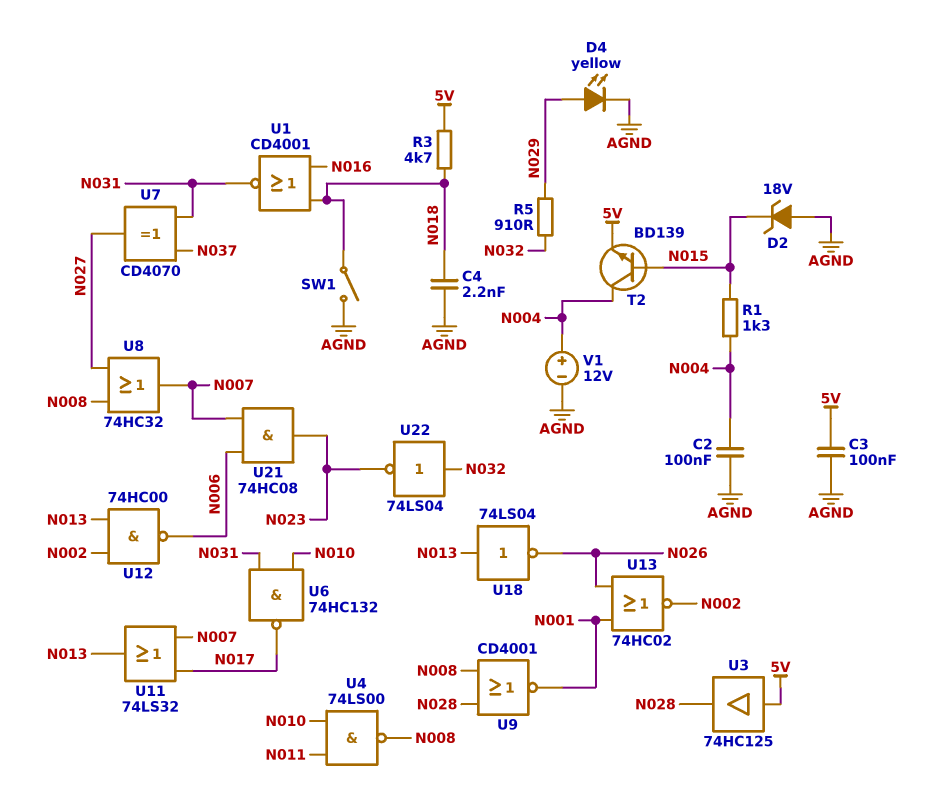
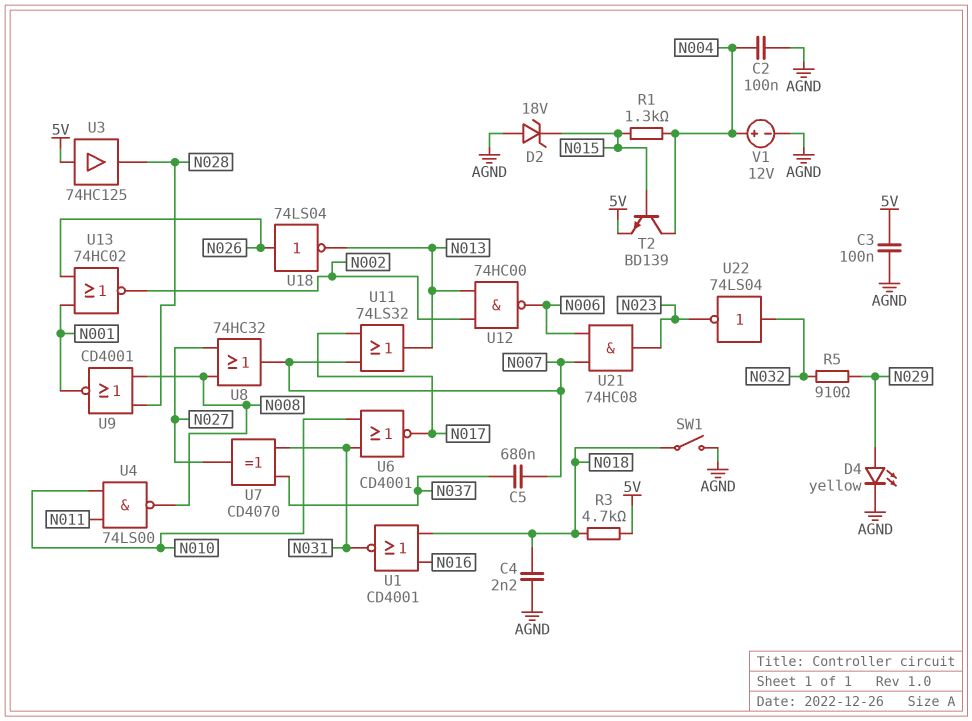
C5: none -> 680nF (N007, N037)
U6: NAND 74HC132 (in N010, in N031, out N017) -> NOR CD4001 (in N010, in N031, out N017)
U18: NOT 74LS04 (in N013, out N026) -> NOT 74LS04 (in N026, out N013)

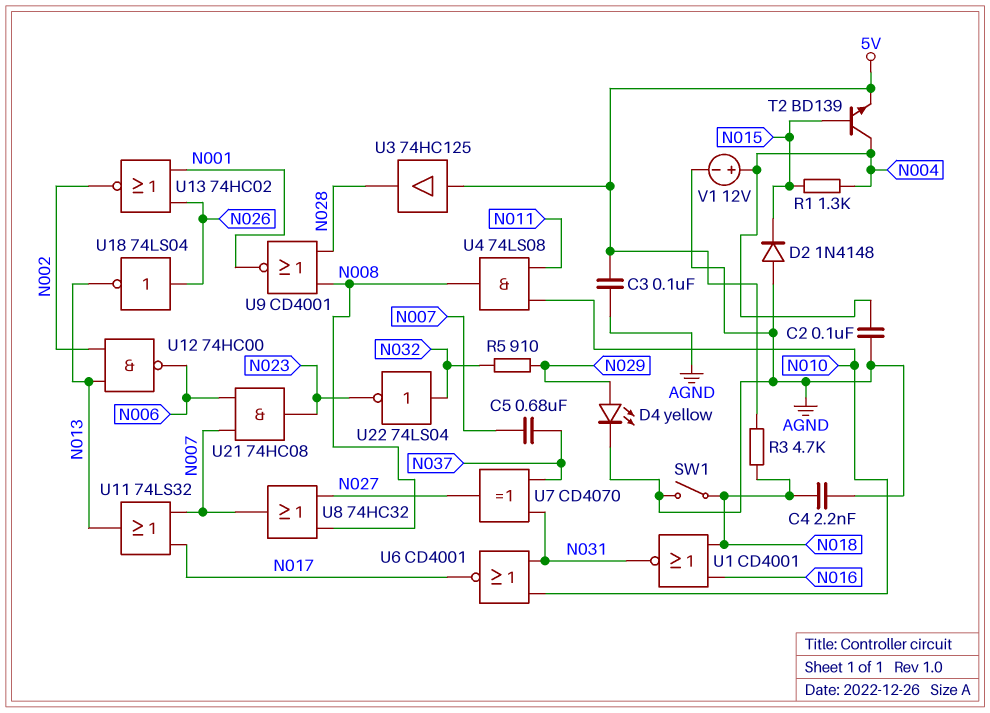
D2: zener 18V (A AGND, K N015) -> diode 1N4148 (A AGND, K N015)
U4: NAND 74LS00 (in N010, in N011, out N008) -> AND 74LS08 (in N010, in N011, out N008)

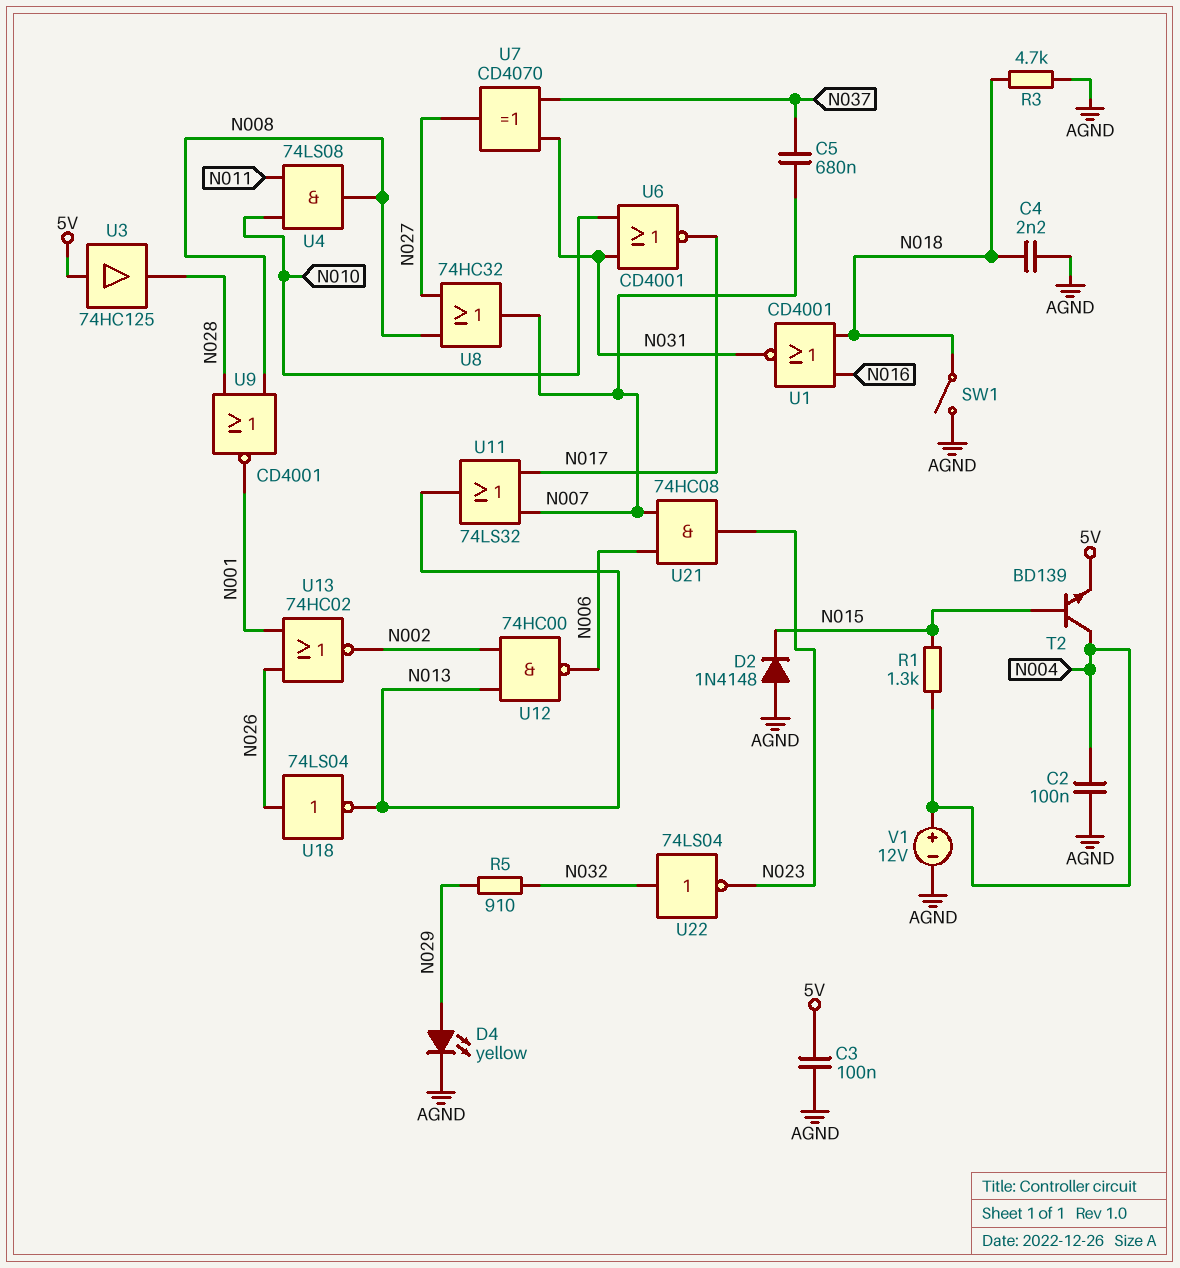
R3: 4.7k (5V, N018) -> 4.7k (AGND, N018)

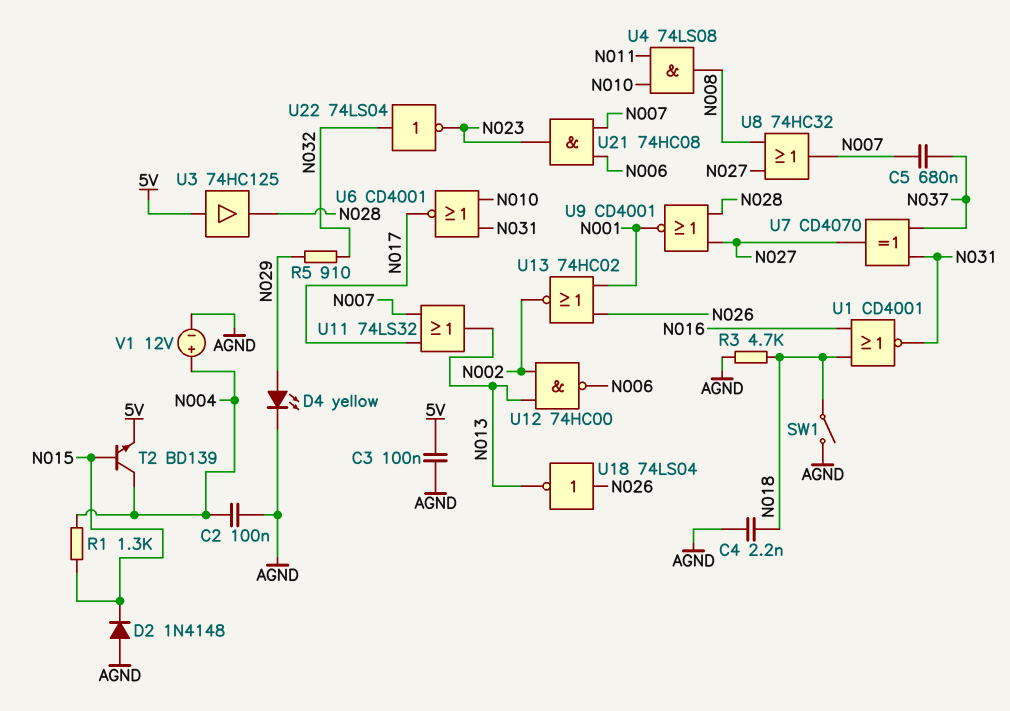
U9: NOR CD4001 (in N008, in N028, out N001) -> NOR CD4001 (in N027, in N028, out N001)

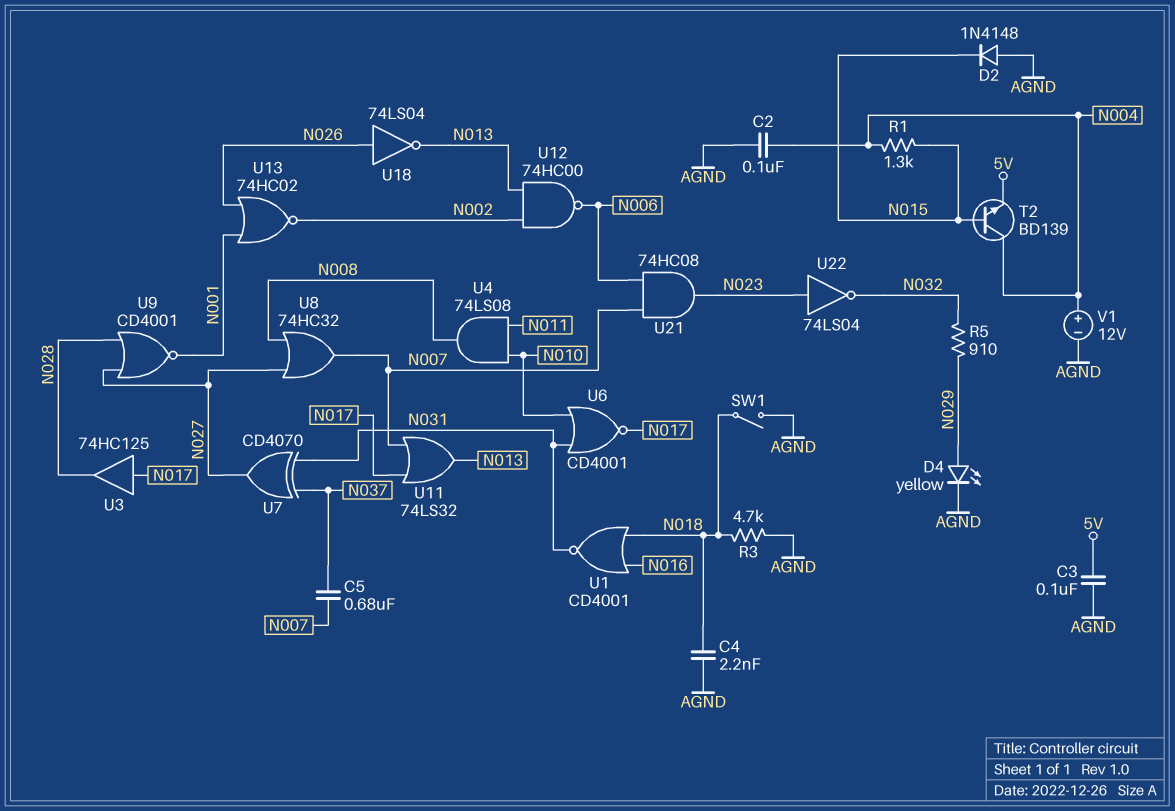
U3: buffer 74HC125 (in 5V, out N028) -> buffer 74HC125 (in N017, out N028)
U22: NOT 74LS04 (in N032, out N023) -> NOT 74LS04 (in N023, out N032)

